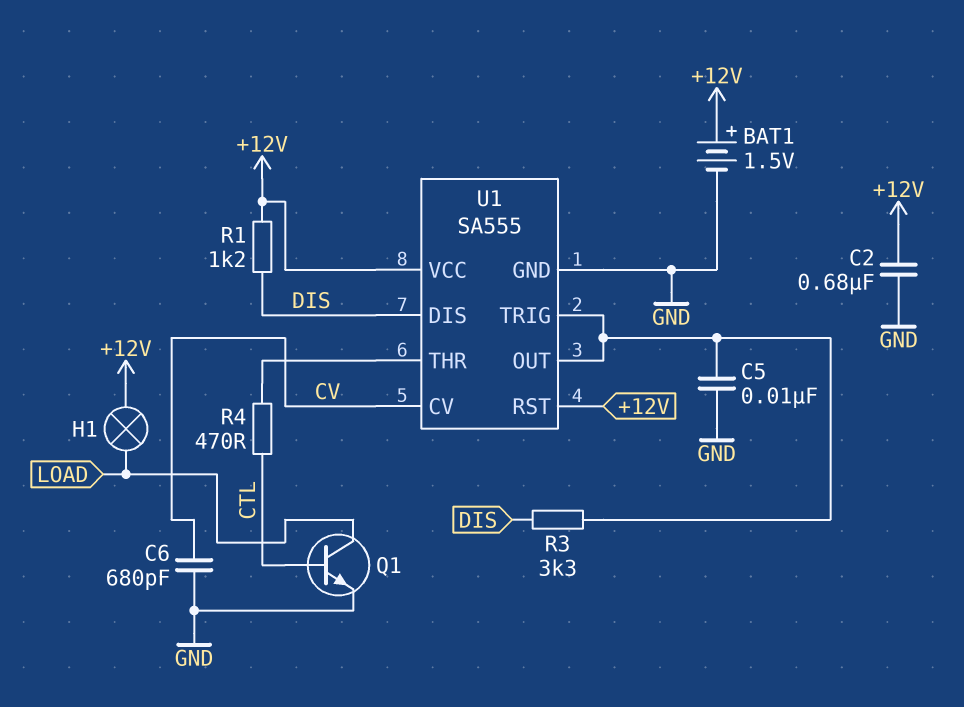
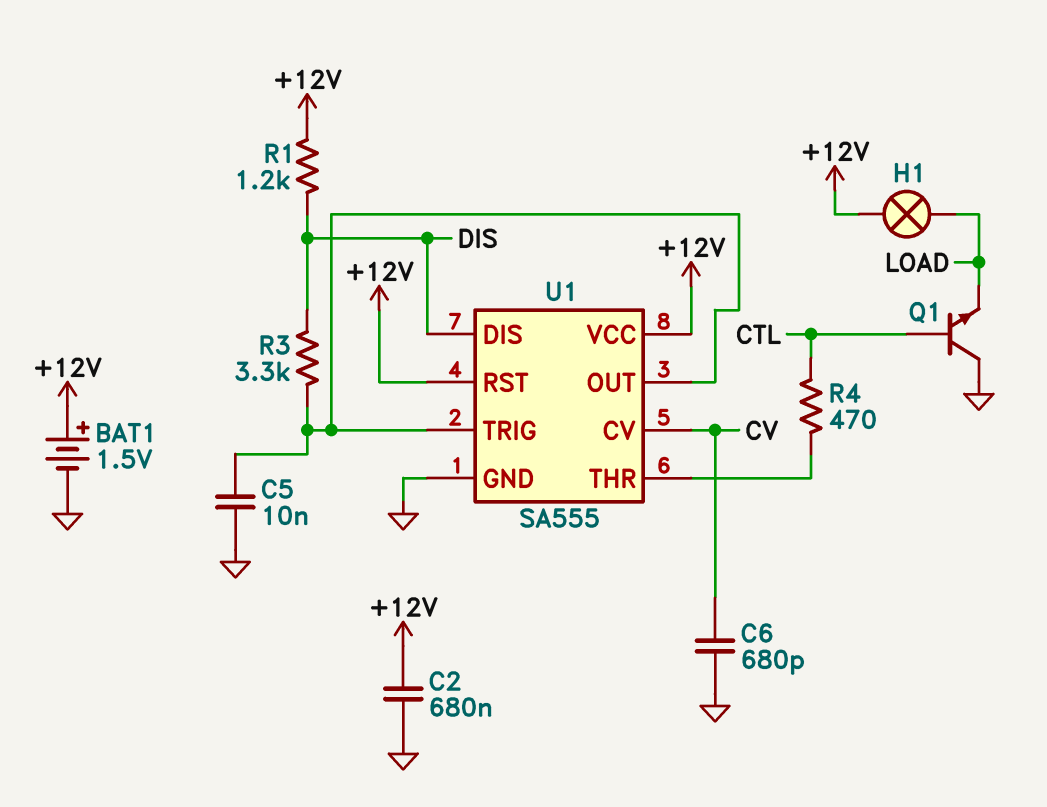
Q1: NPN (B CTL, C LOAD, E GND) -> NPN (B CTL, C GND, E LOAD)

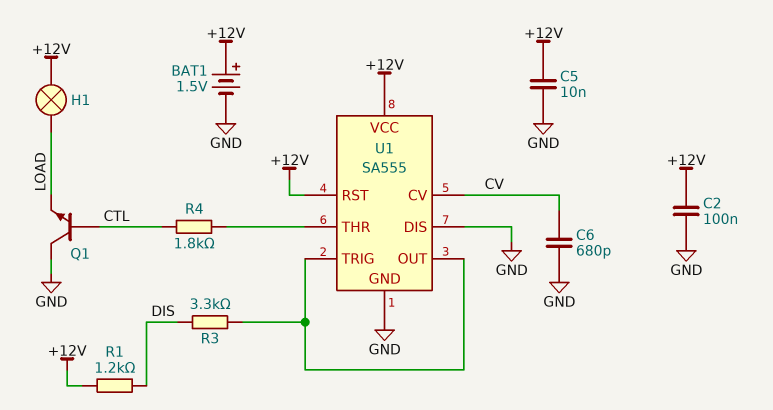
C2: 680nF (+12V, GND) -> 100nF (+12V, GND)
C5: 10nF (GND, U1/OUT) -> 10nF (+12V, GND)
R4: 470 (CTL, U1/THR) -> 1.8k (CTL, U1/THR)
U1 pin DIS: DIS -> GND

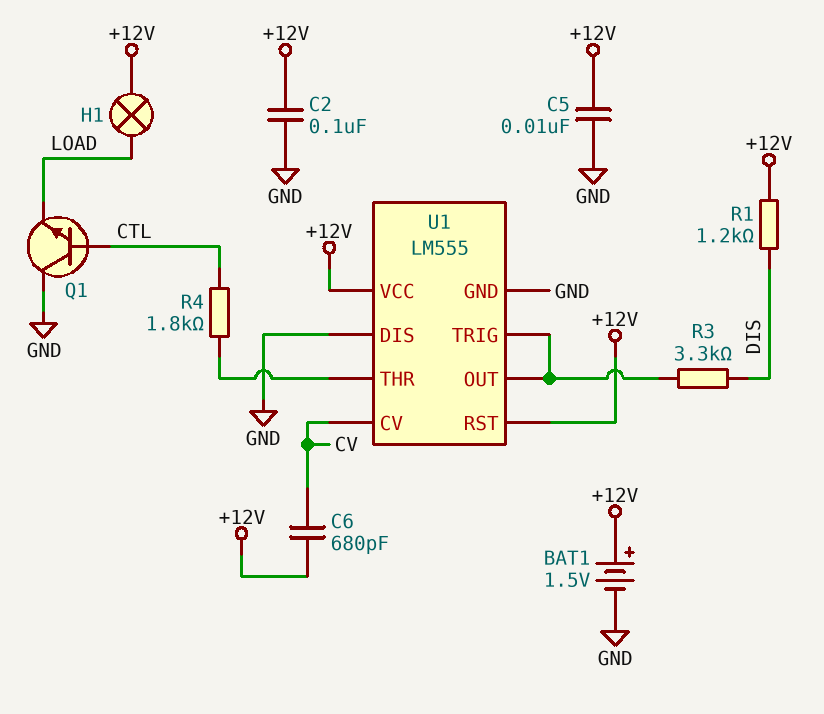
C6: 680pF (CV, GND) -> 680pF (+12V, CV)
U1: SA555 -> LM555

